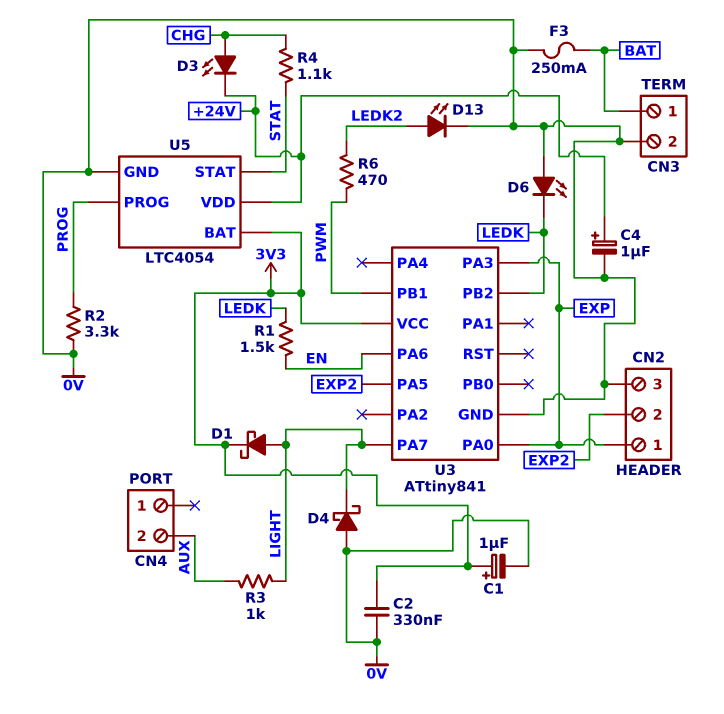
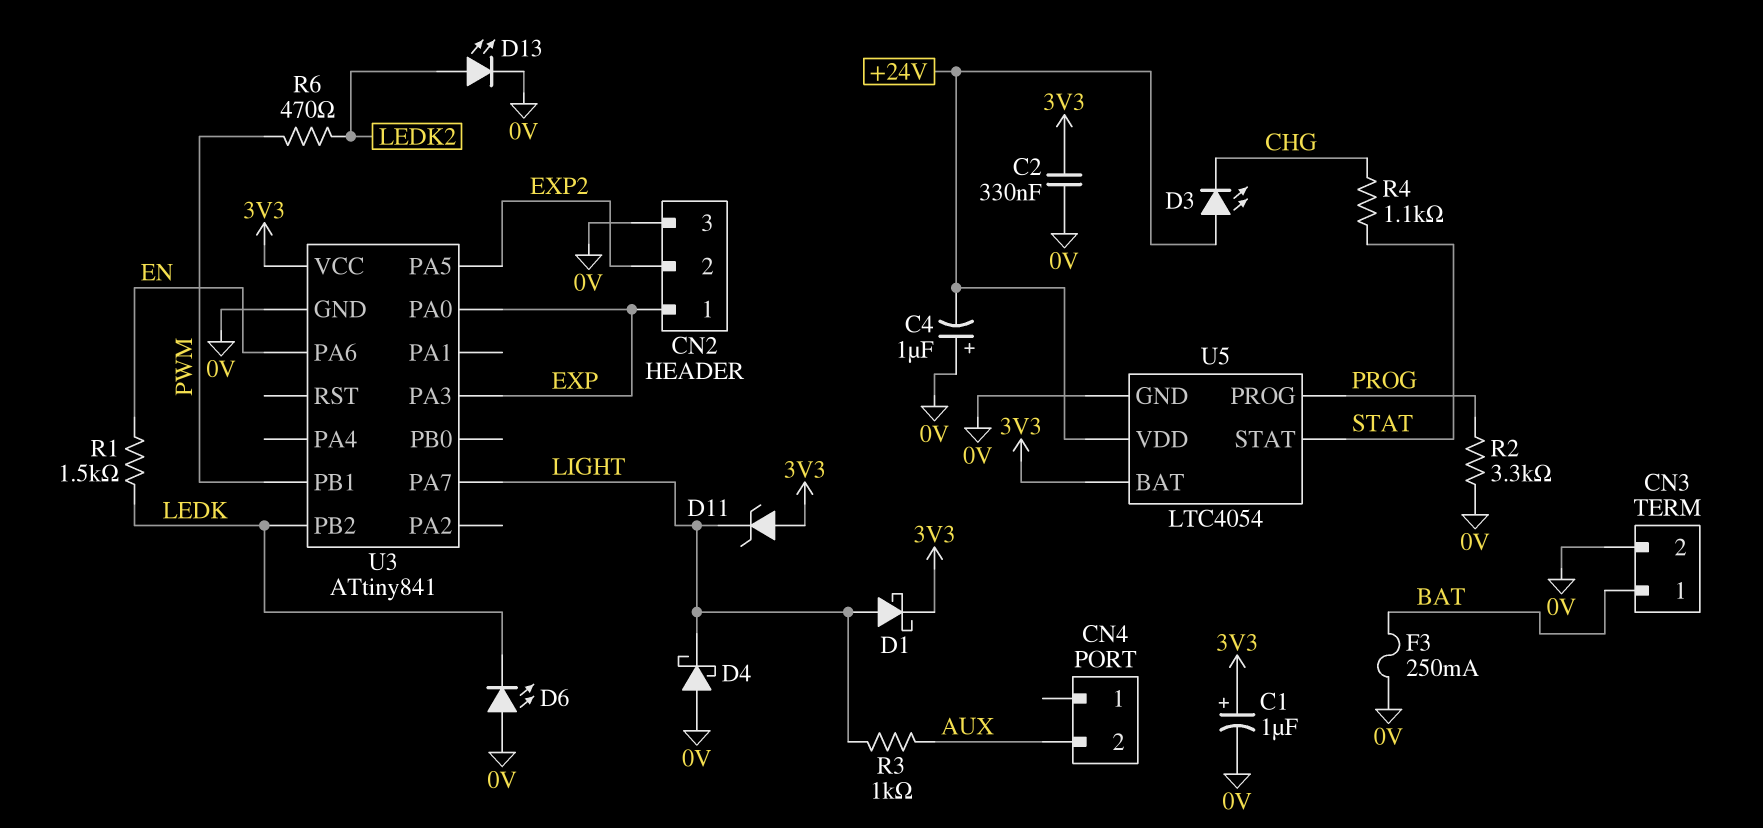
C4: 1uF (plus +24V, minus 0V) -> 1uF (plus 0V, minus +24V)
D3: LED (A CHG, K +24V) -> LED (A +24V, K CHG)
D11: none -> zener (A 3V3, K LIGHT)

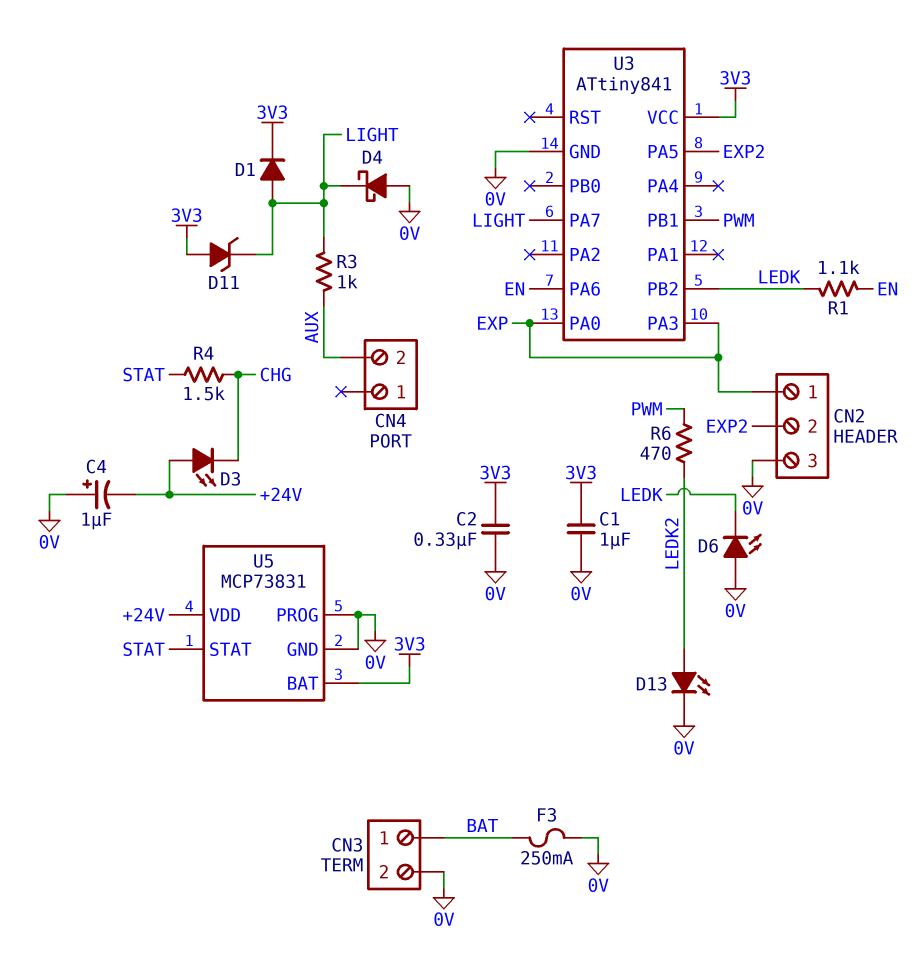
C1: 1uF (plus 3V3, minus 0V) -> 1uF (0V, 3V3)
D1: schottky (A LIGHT, K 3V3) -> diode (A LIGHT, K 3V3)
R1: 1.5k (EN, LEDK) -> 1.1k (EN, LEDK)
R2: 3.3k (0V, PROG) -> none
R4: 1.1k (CHG, STAT) -> 1.5k (CHG, STAT)
U5: LTC4054 -> MCP73831
U5 pin PROG: PROG -> 0V

